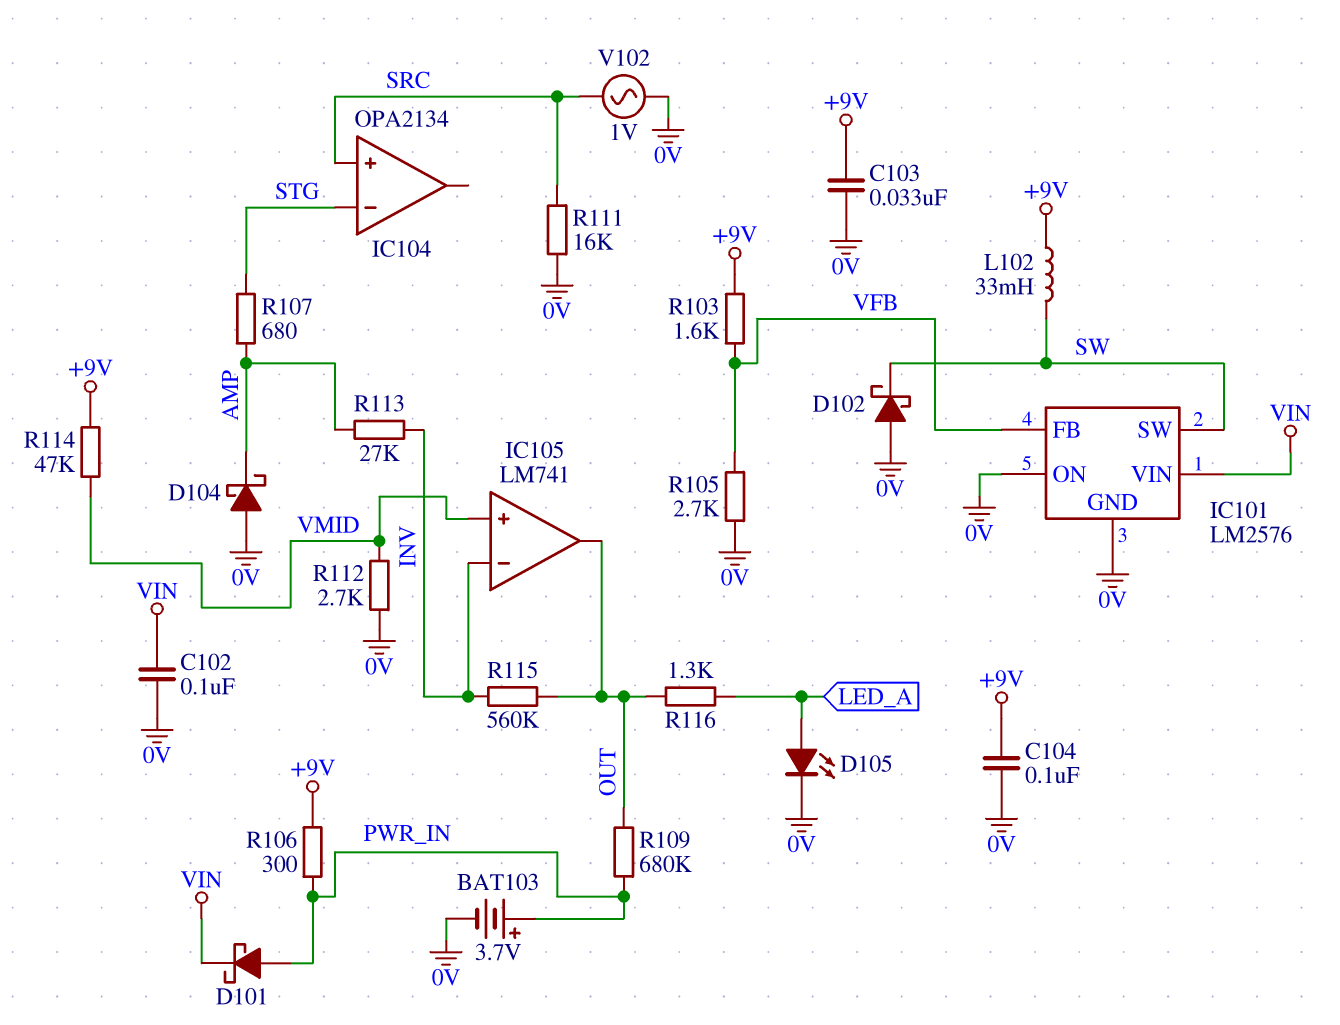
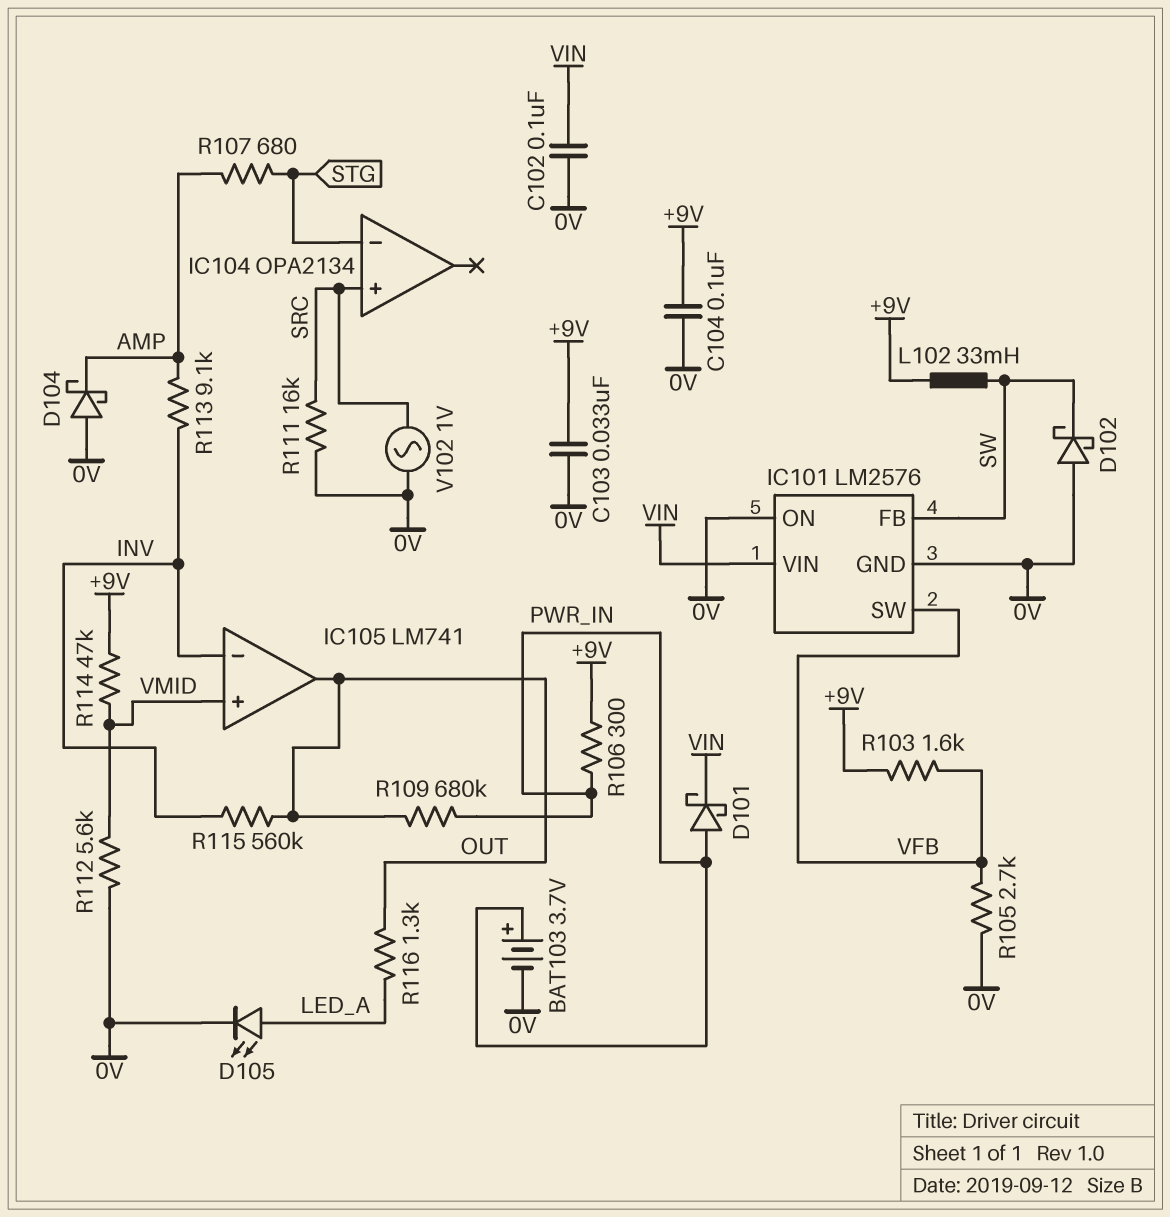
IC101 pin FB: VFB -> SW
IC101 pin SW: SW -> VFB
R112: 2.7k (0V, VMID) -> 5.6k (0V, VMID)
R113: 27k (AMP, INV) -> 9.1k (AMP, INV)

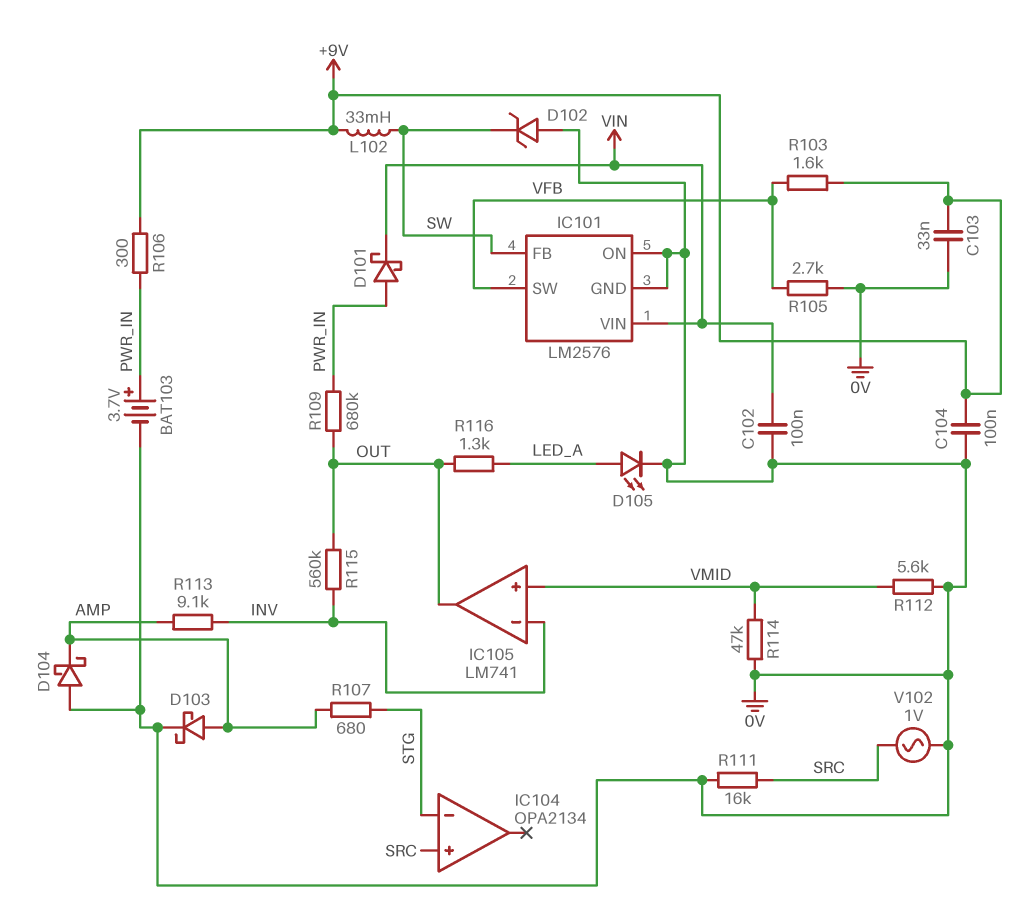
D102: schottky (A 0V, K SW) -> zener (A 0V, K SW)
D103: none -> schottky (A AMP, K 0V)
R114: 47k (+9V, VMID) -> 47k (0V, VMID)

